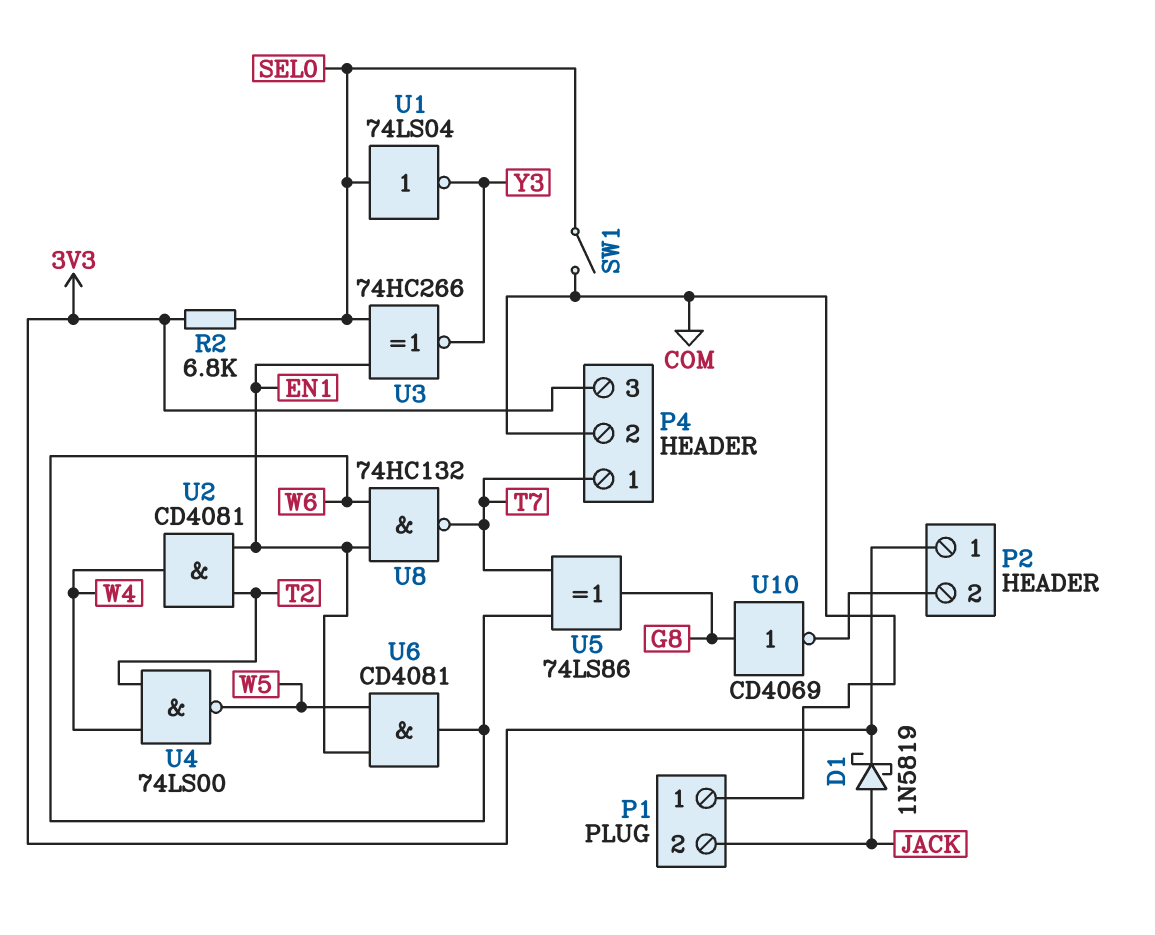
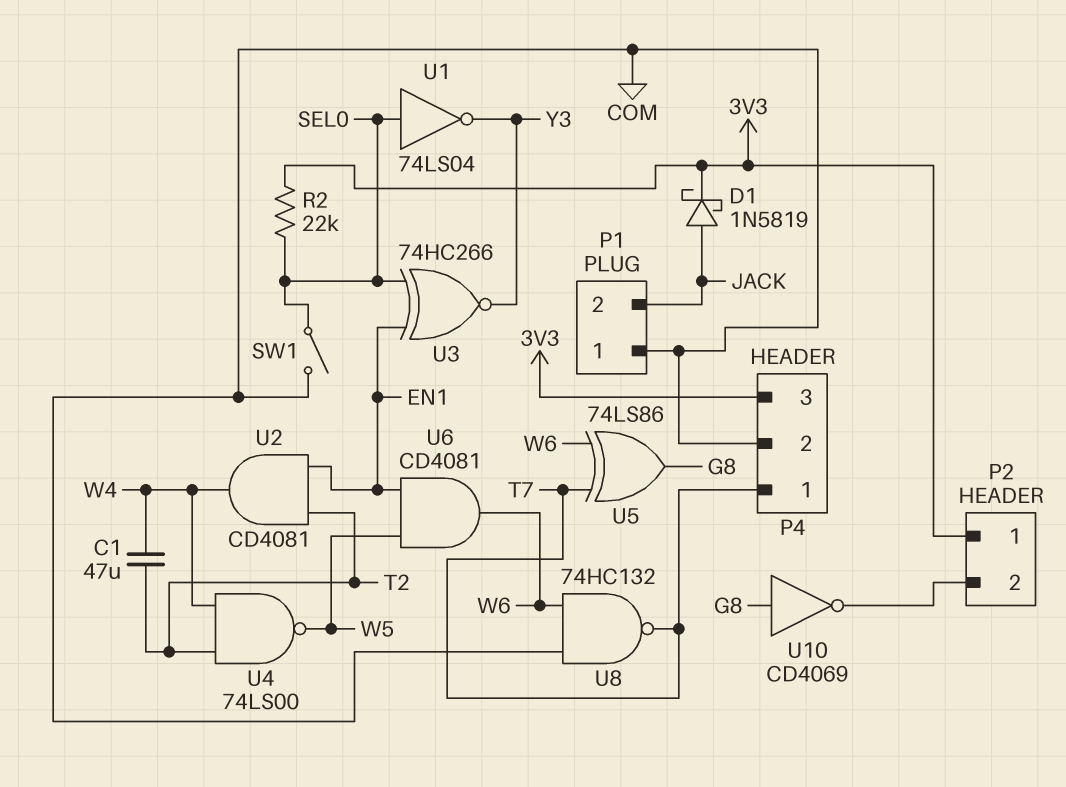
C1: none -> 47uF (T2, W4)
R2: 6.8k (3V3, SEL0) -> 22k (3V3, SEL0)
U8: NAND 74HC132 (in EN1, in W6, out T7) -> NAND 74HC132 (in COM, in W6, out T7)

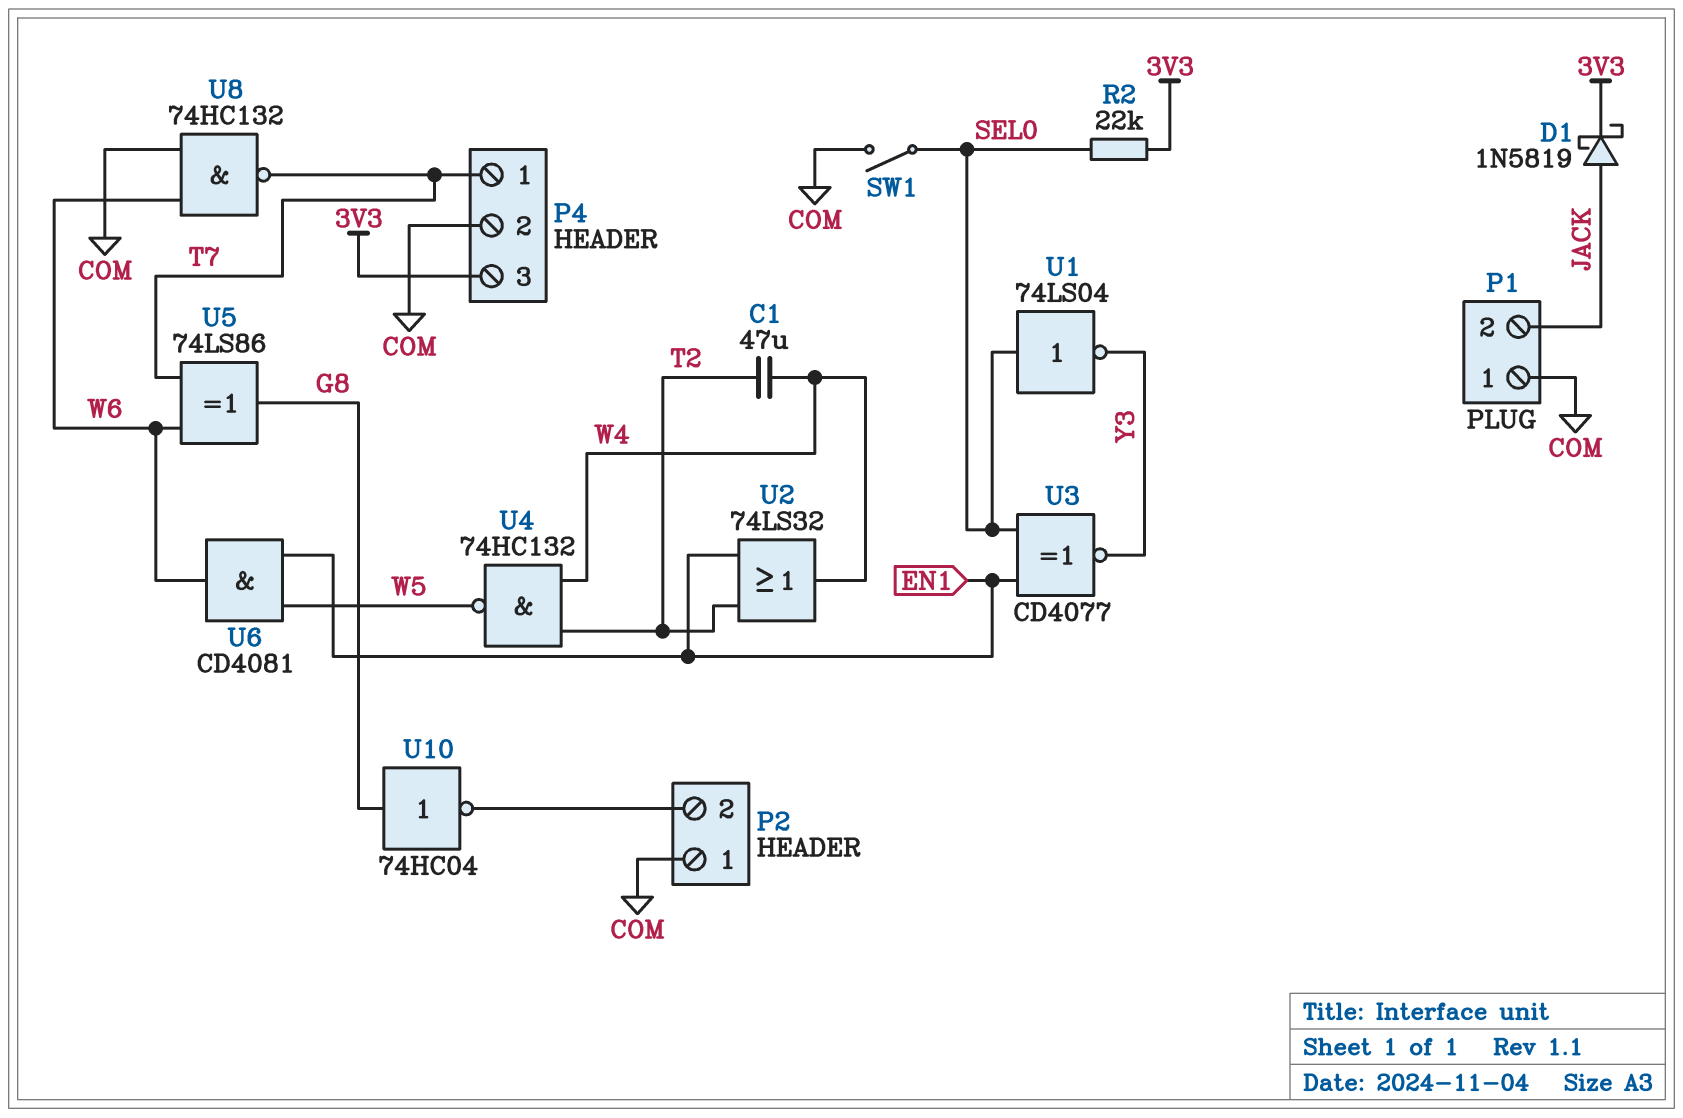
P2 pin 1: 3V3 -> COM
U2: AND CD4081 (in EN1, in T2, out W4) -> OR 74LS32 (in EN1, in T2, out W4)
U3: XNOR 74HC266 (in EN1, in SEL0, out Y3) -> XNOR CD4077 (in EN1, in SEL0, out Y3)
U4: NAND 74LS00 (in T2, in W4, out W5) -> NAND 74HC132 (in T2, in W4, out W5)
U10: NOT CD4069 (in G8, out P2/2) -> NOT 74HC04 (in G8, out P2/2)

